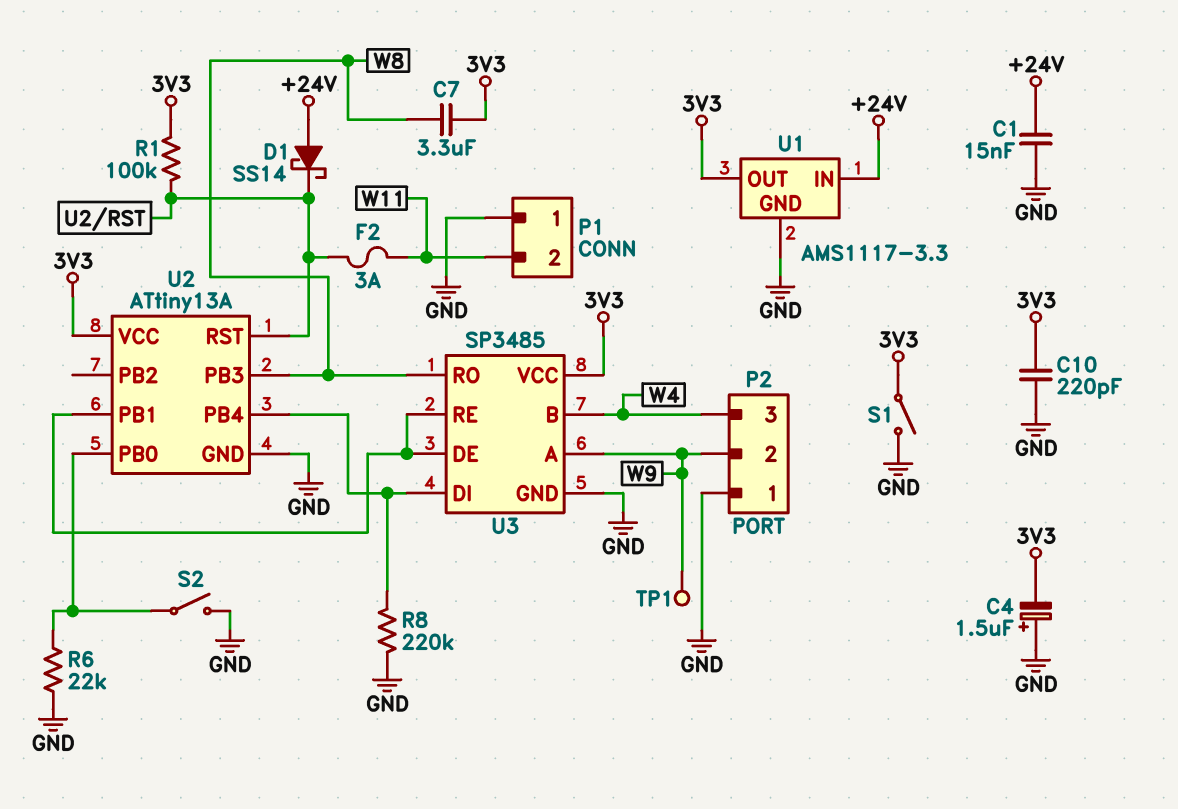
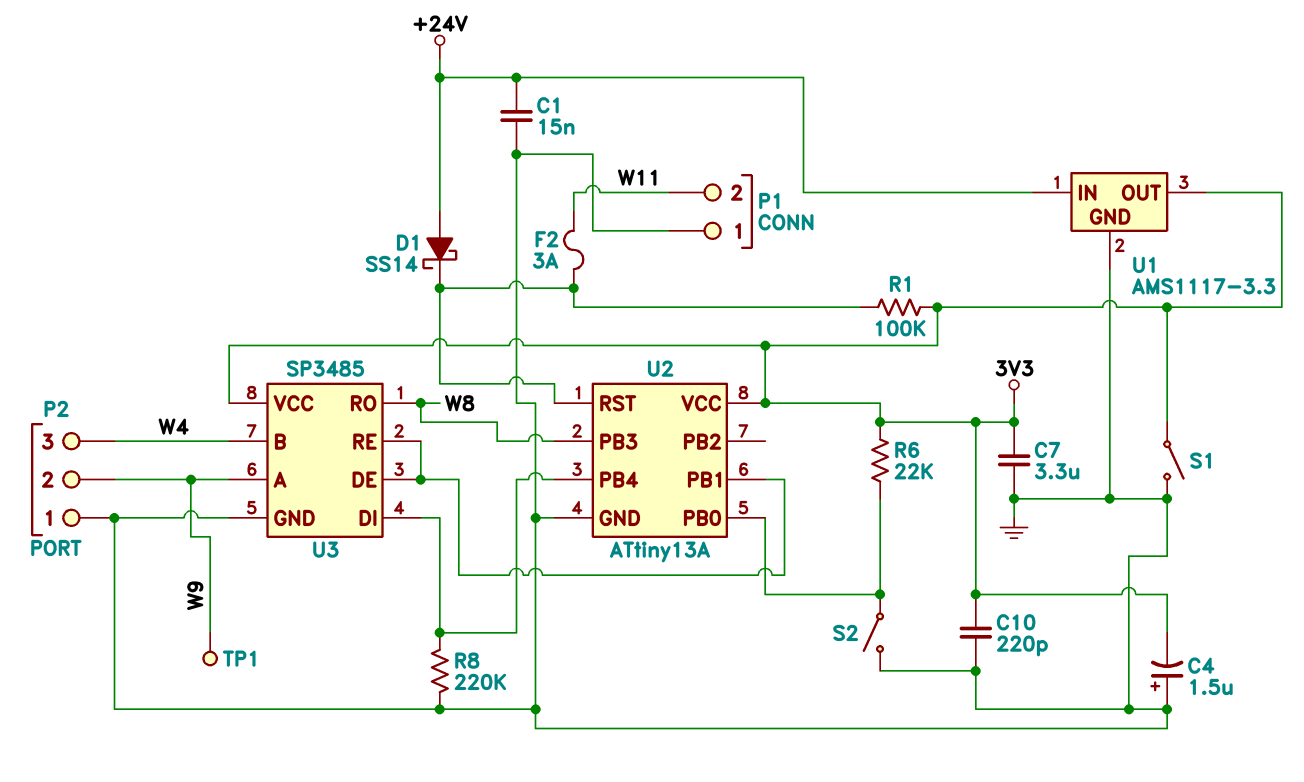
C7: 3.3uF (3V3, W8) -> 3.3uF (3V3, GND)
R6: 22k (GND, U2/PB0) -> 22k (3V3, U2/PB0)

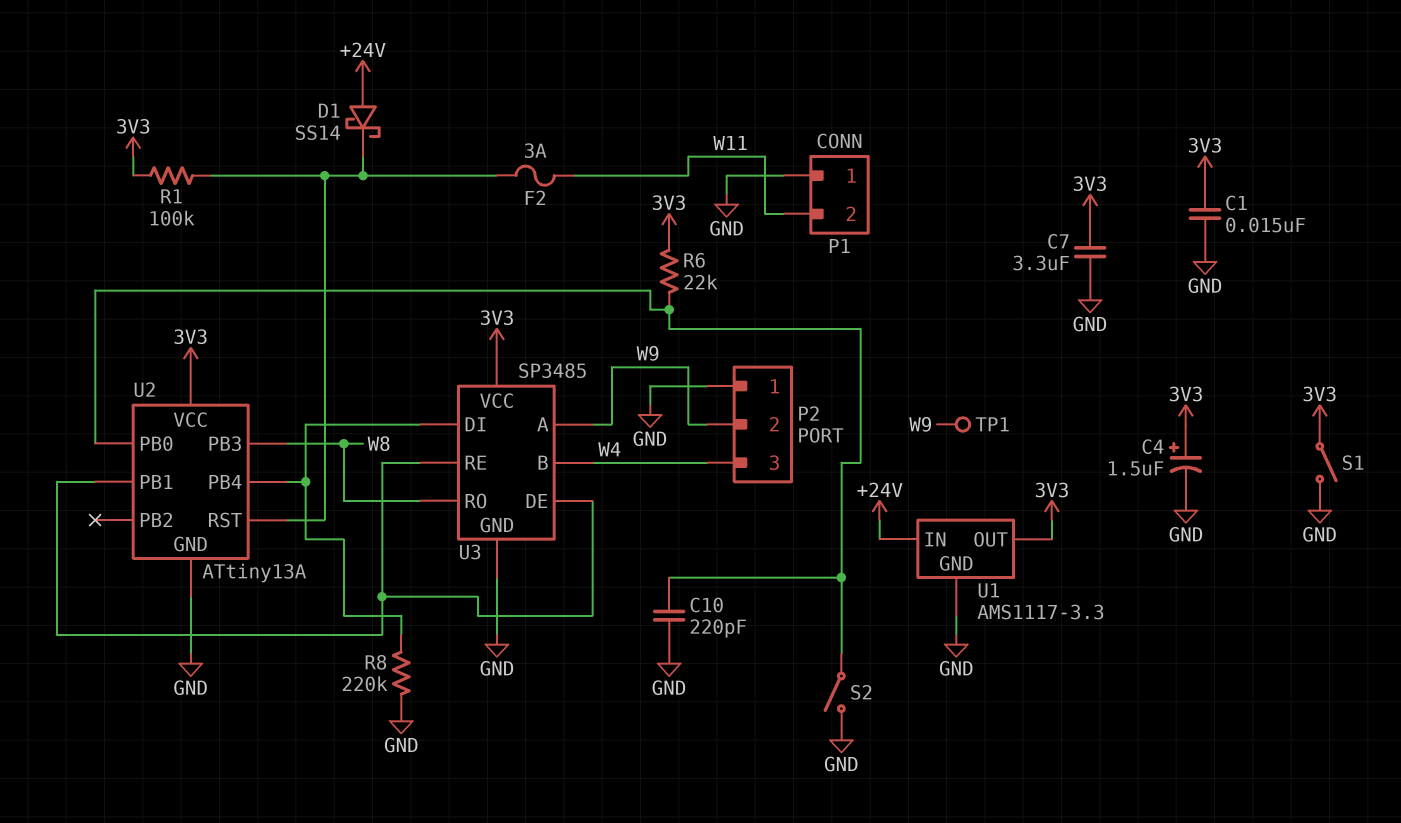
C1: 15nF (+24V, GND) -> 15nF (3V3, GND)
C4: 1.5uF (plus GND, minus 3V3) -> 1.5uF (plus 3V3, minus GND)
C10: 220pF (3V3, GND) -> 220pF (GND, U2/PB0)

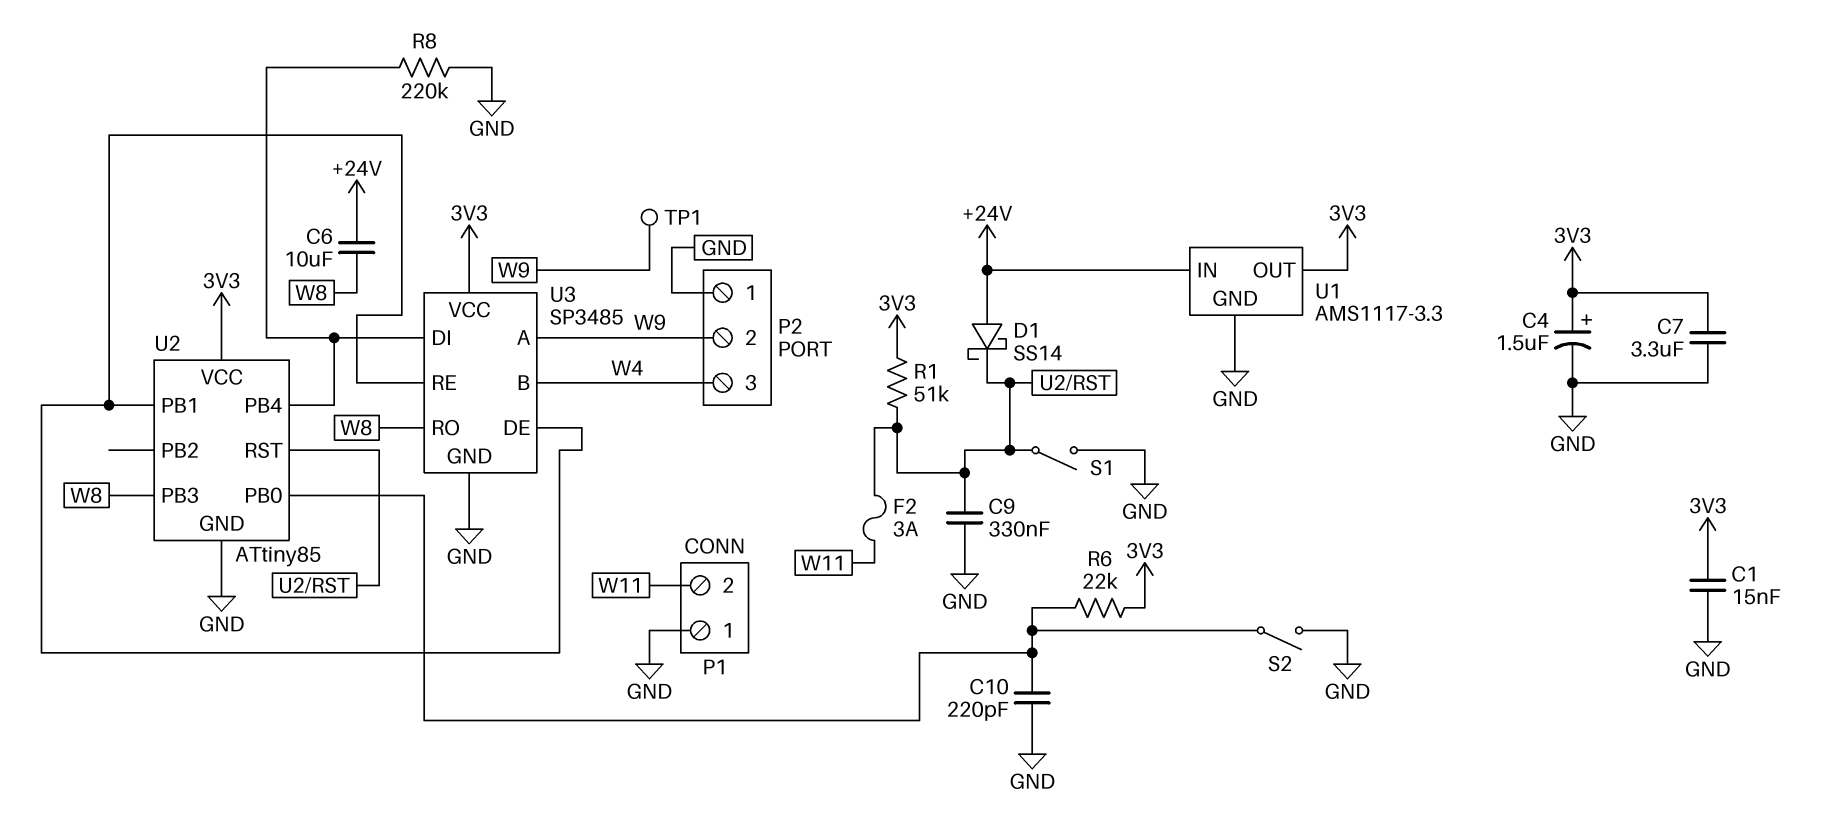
C6: none -> 10uF (+24V, W8)
C9: none -> 330nF (GND, U2/RST)
R1: 100k (3V3, U2/RST) -> 51k (3V3, U2/RST)
S1: switch (3V3, GND) -> switch (GND, U2/RST)
U2: ATtiny13A -> ATtiny85

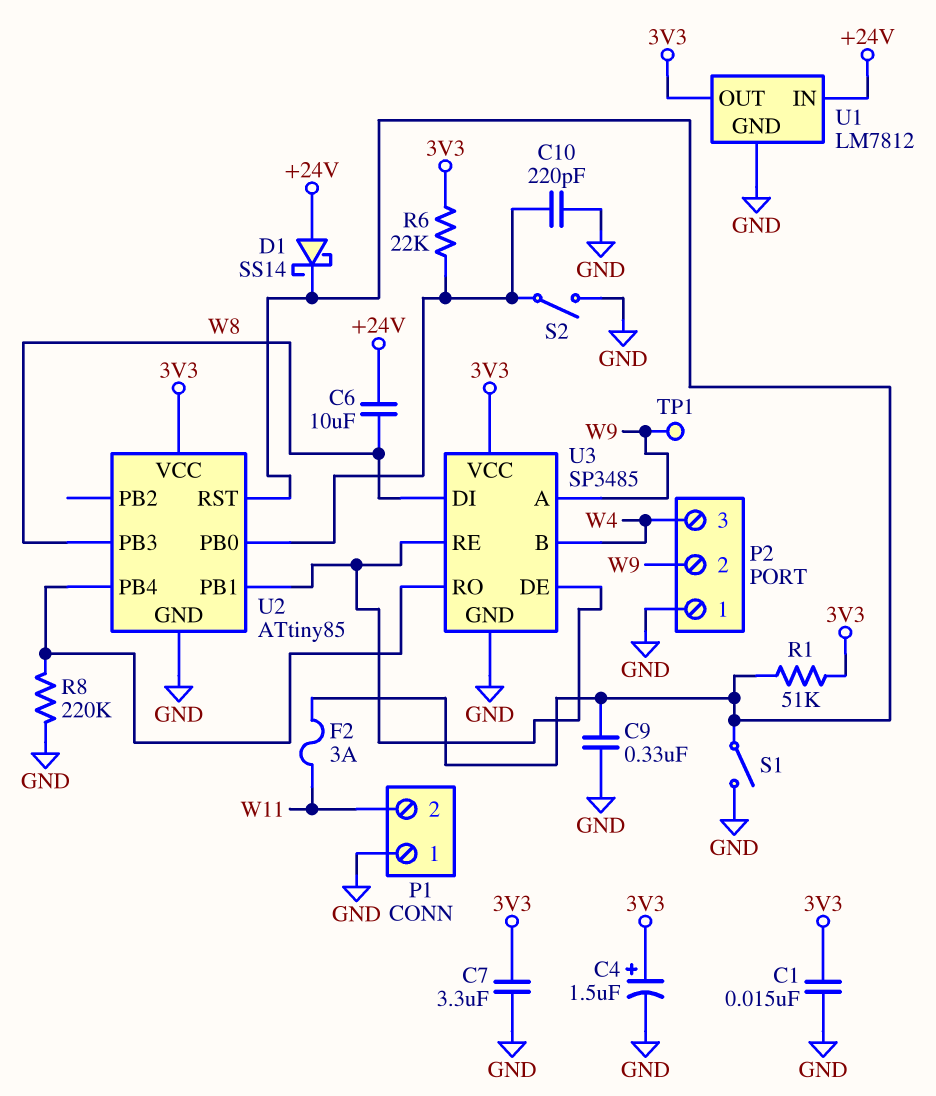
U1: AMS1117-3.3 -> LM7812
U3 pin DI: U2/PB4 -> W8
U3 pin RO: W8 -> U2/PB4

